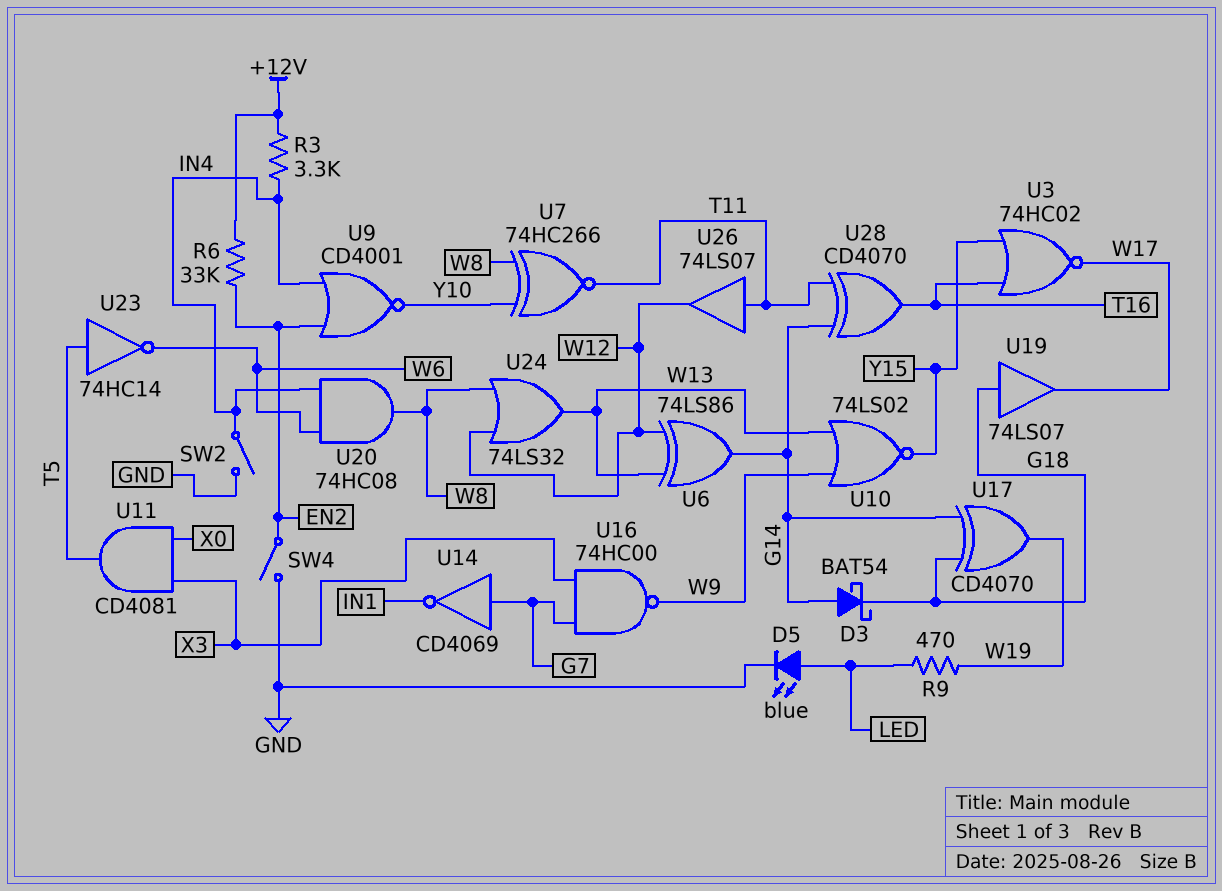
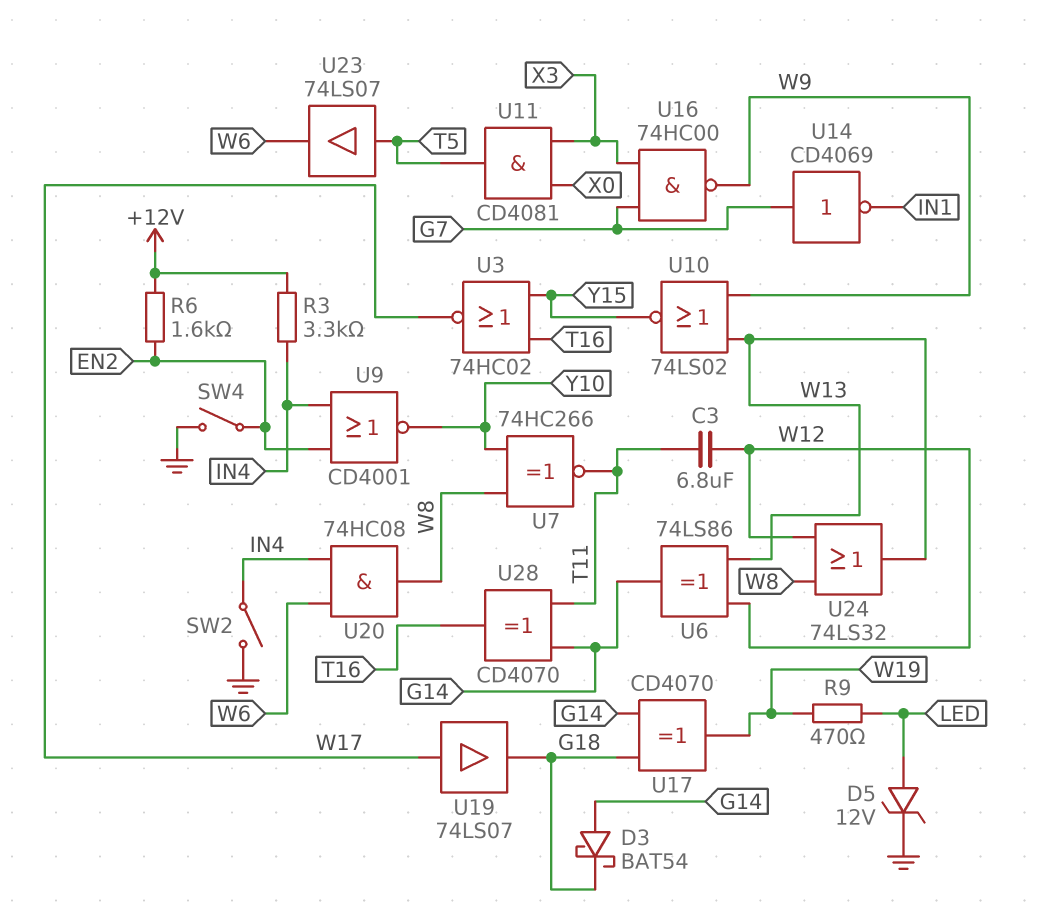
C3: none -> 6.8uF (T11, W12)
D5: LED blue (A LED, K GND) -> zener 12V (A LED, K GND)
R6: 33k (+12V, EN2) -> 1.6k (+12V, EN2)
U19: buffer 74LS07 (in G18, out W17) -> buffer 74LS07 (in W17, out G18)
U23: NOT 74HC14 (in T5, out W6) -> buffer 74LS07 (in T5, out W6)
U26: buffer 74LS07 (in T11, out W12) -> none

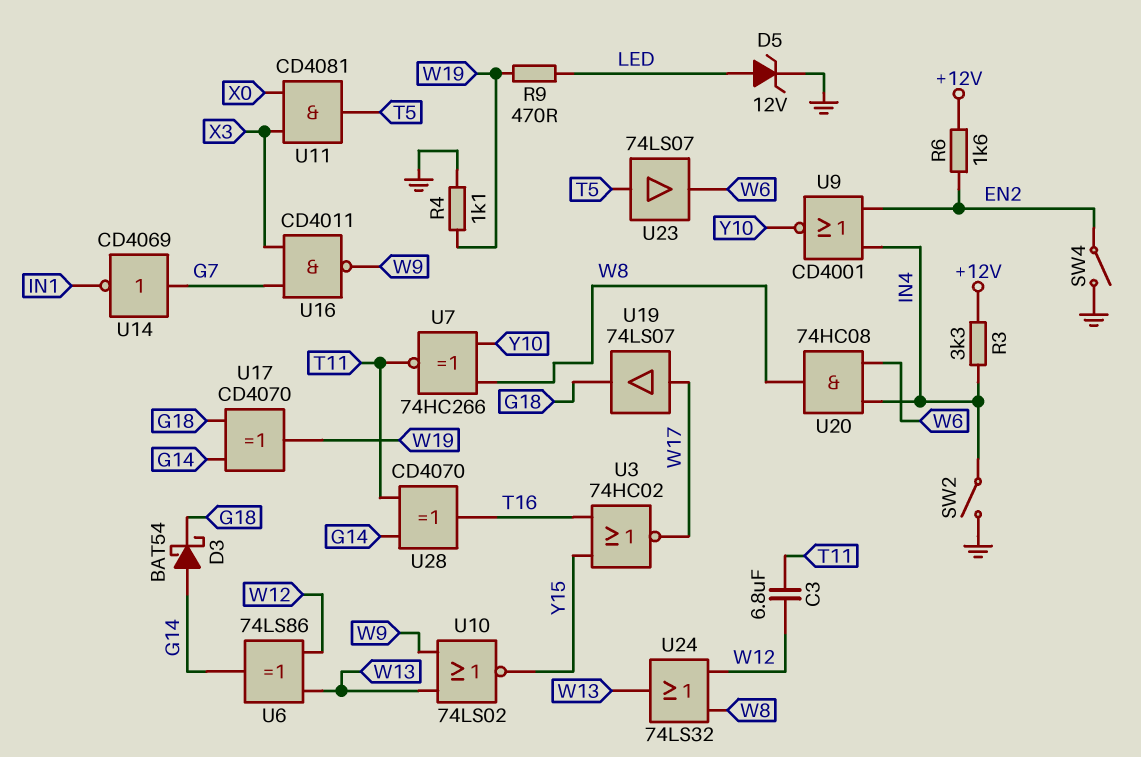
R4: none -> 1.1k (GND, W19)
U16: NAND 74HC00 (in G7, in X3, out W9) -> NAND CD4011 (in G7, in X3, out W9)

